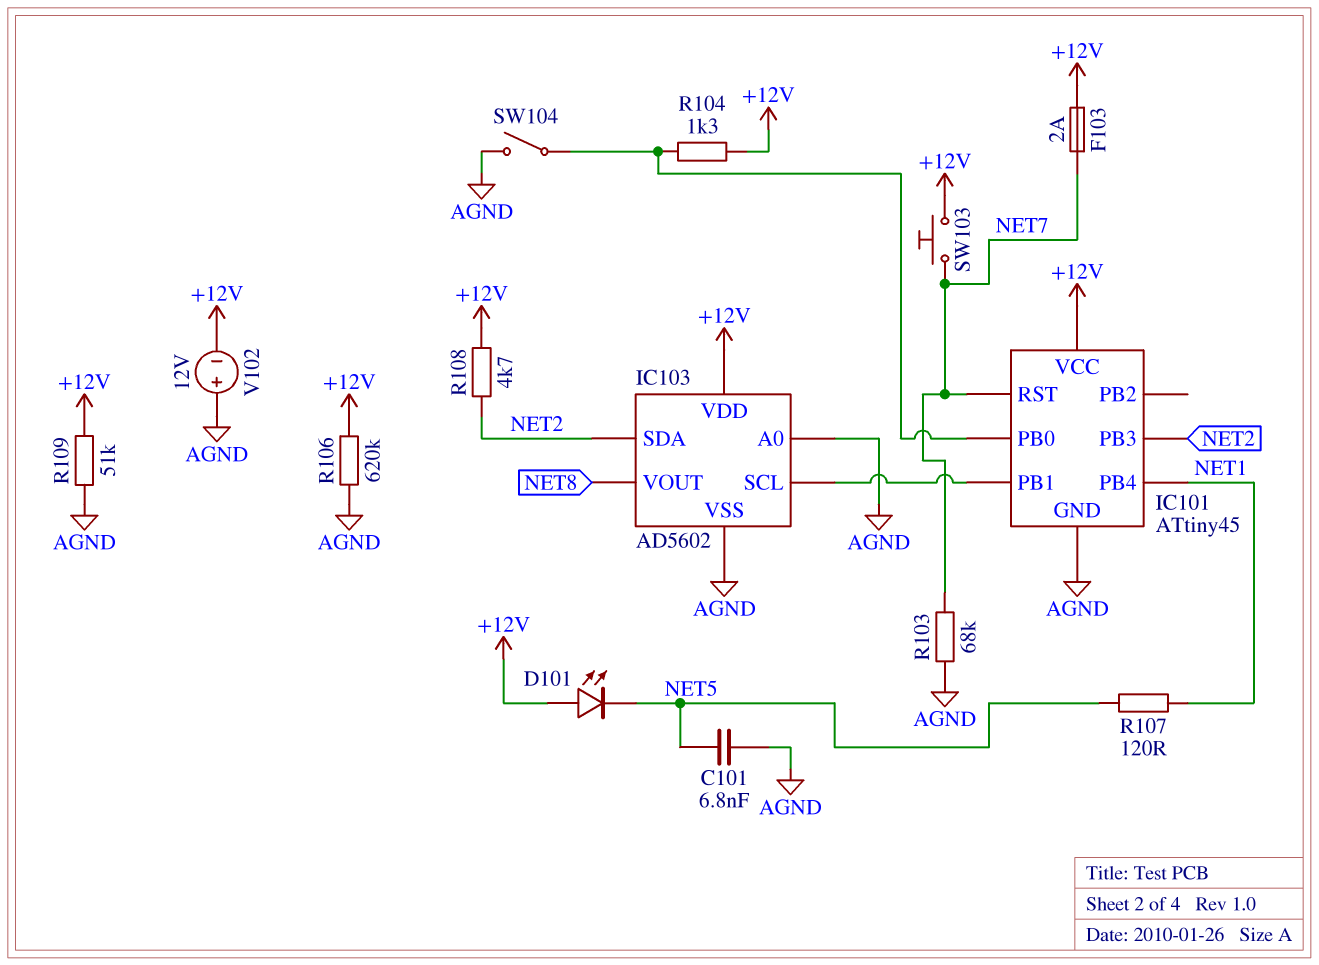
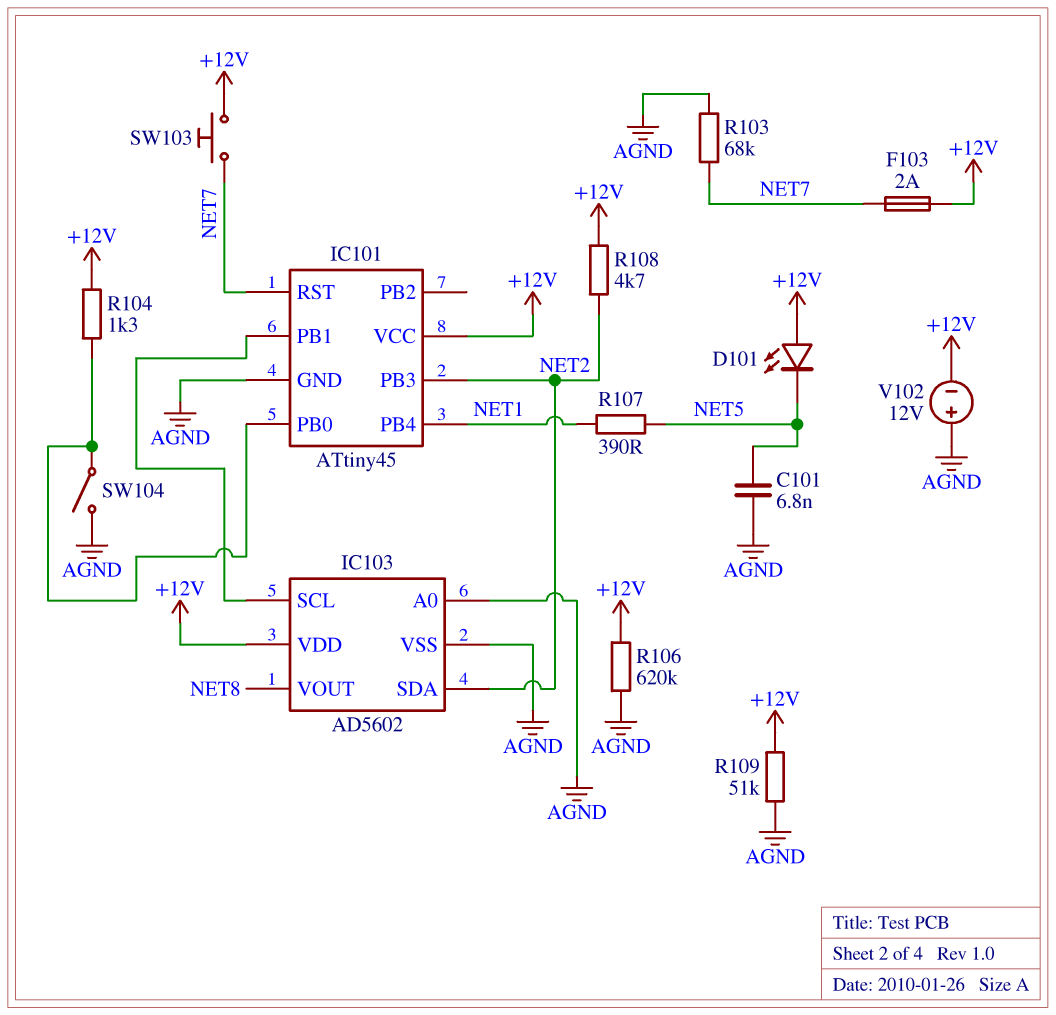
R107: 120 (NET1, NET5) -> 390 (NET1, NET5)

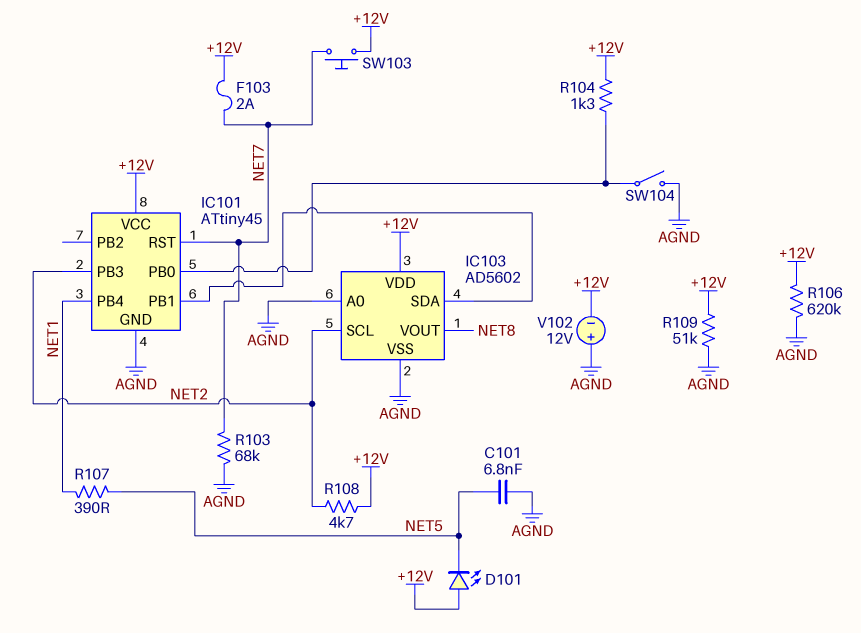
IC103 pin SCL: IC101/PB1 -> NET2
IC103 pin SDA: NET2 -> IC101/PB1

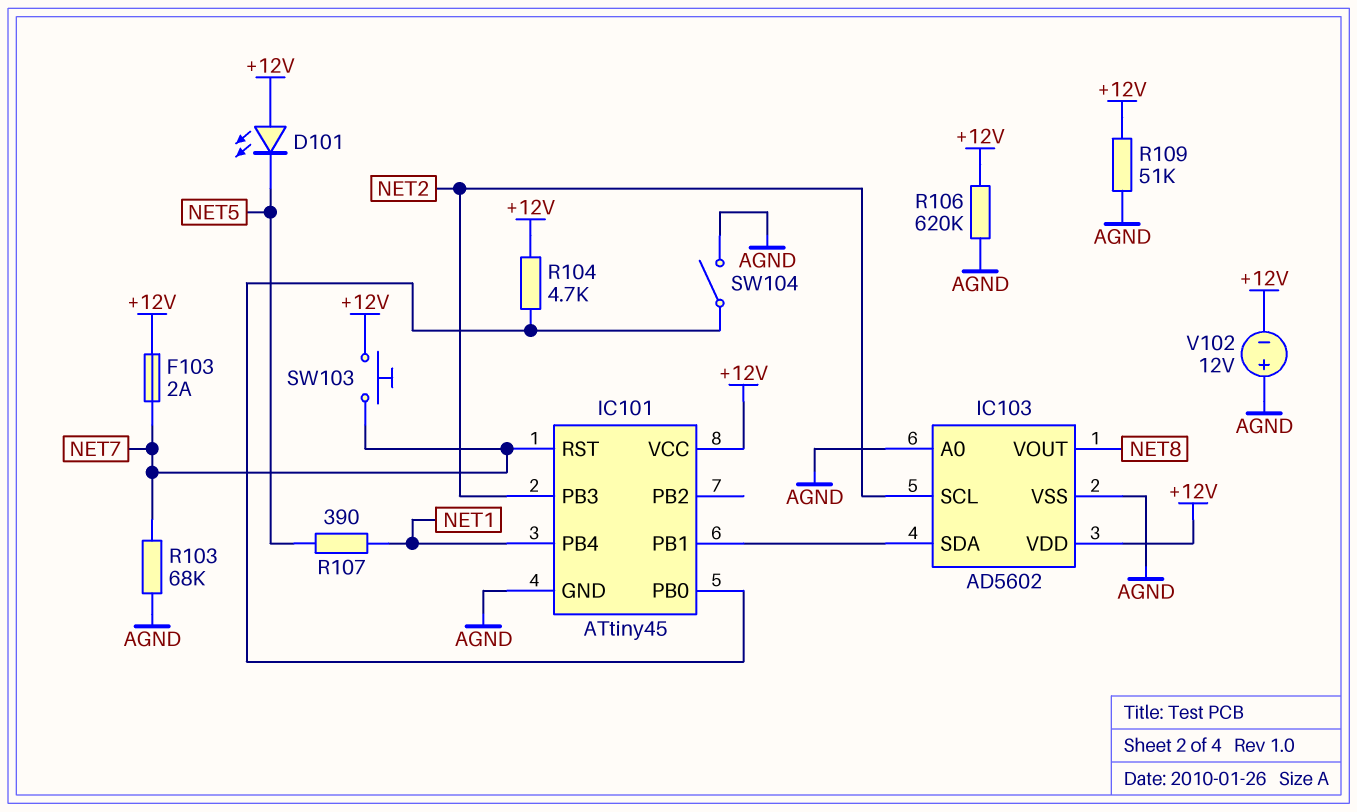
C101: 6.8nF (AGND, NET5) -> none
R104: 1.3k (+12V, IC101/PB0) -> 4.7k (+12V, IC101/PB0)
R108: 4.7k (+12V, NET2) -> none

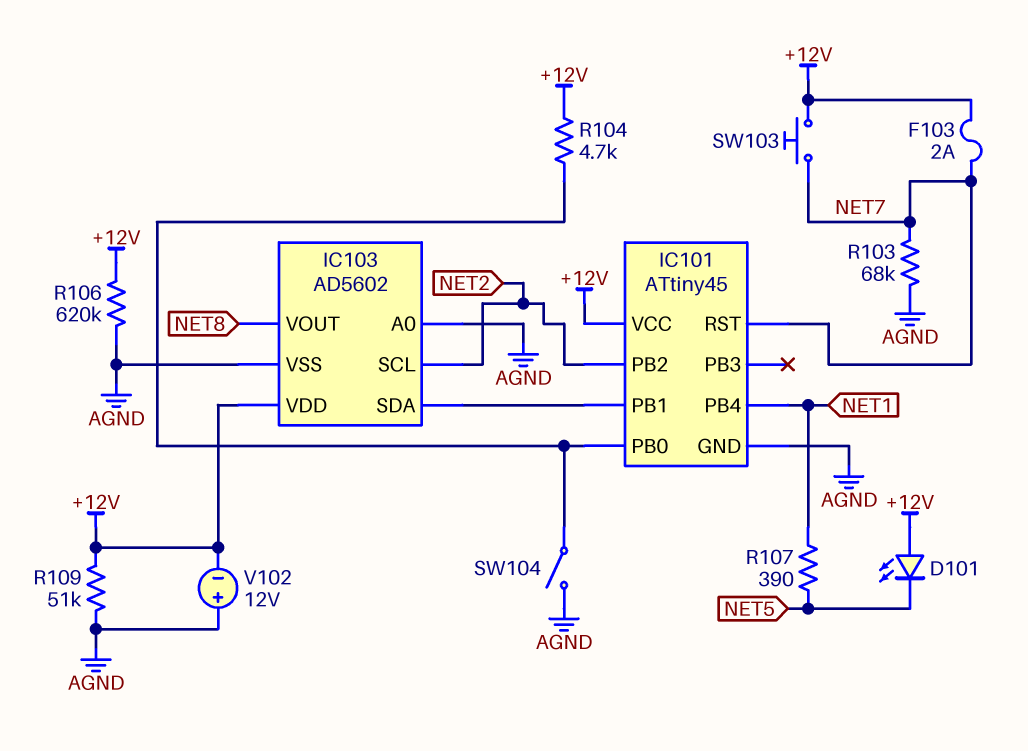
IC101 pin PB2: none -> NET2
IC101 pin PB3: NET2 -> none

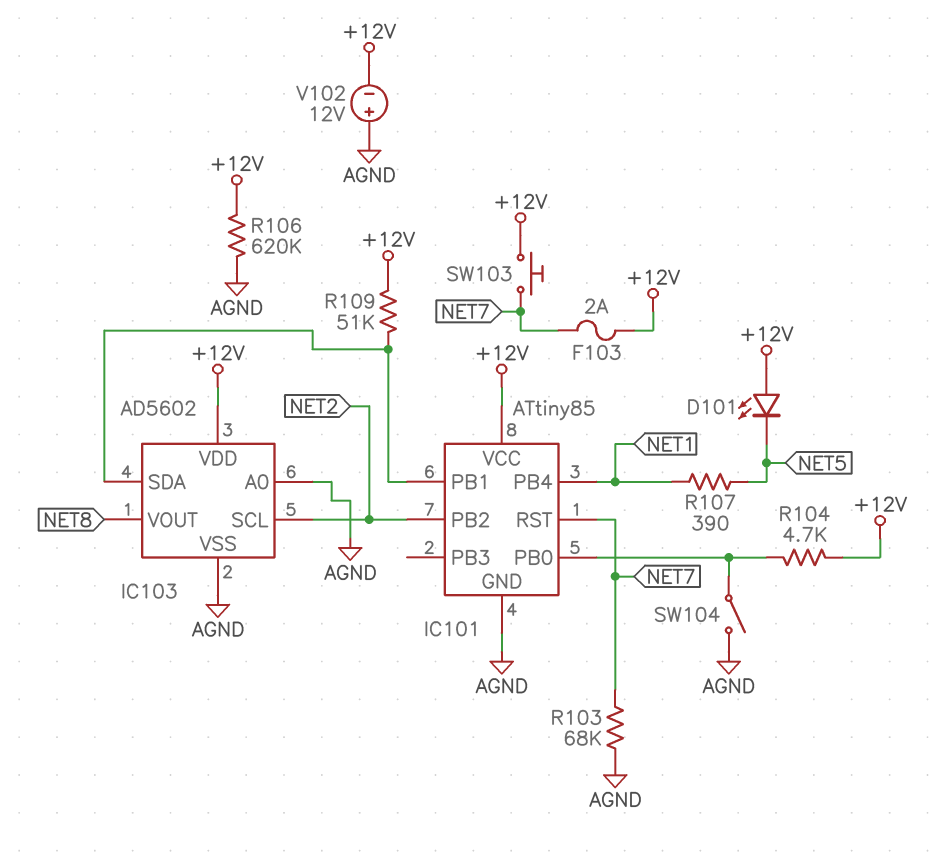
IC101: ATtiny45 -> ATtiny85
R109: 51k (+12V, AGND) -> 51k (+12V, IC101/PB1)

